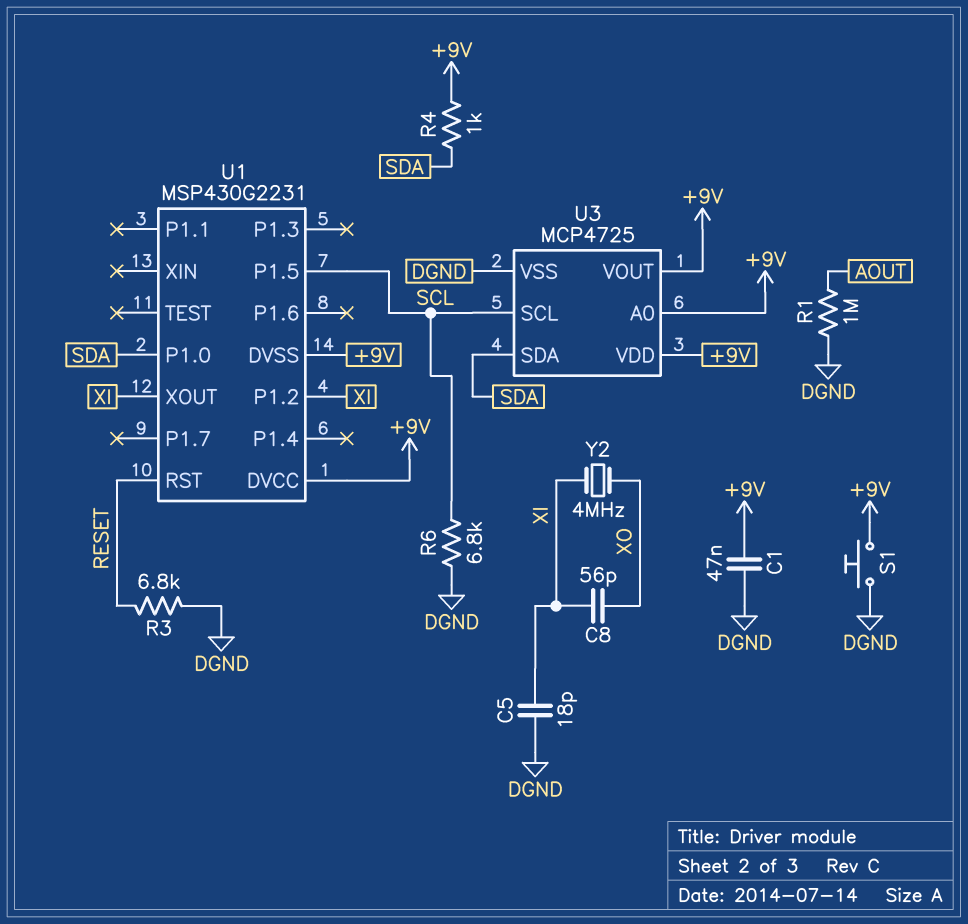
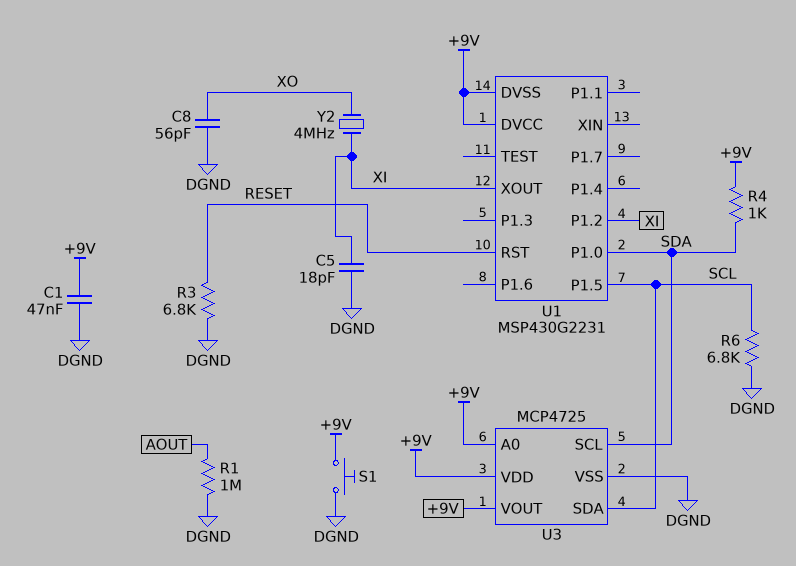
C8: 56pF (XI, XO) -> 56pF (DGND, XO)
U3 pin SCL: SCL -> SDA
U3 pin SDA: SDA -> SCL

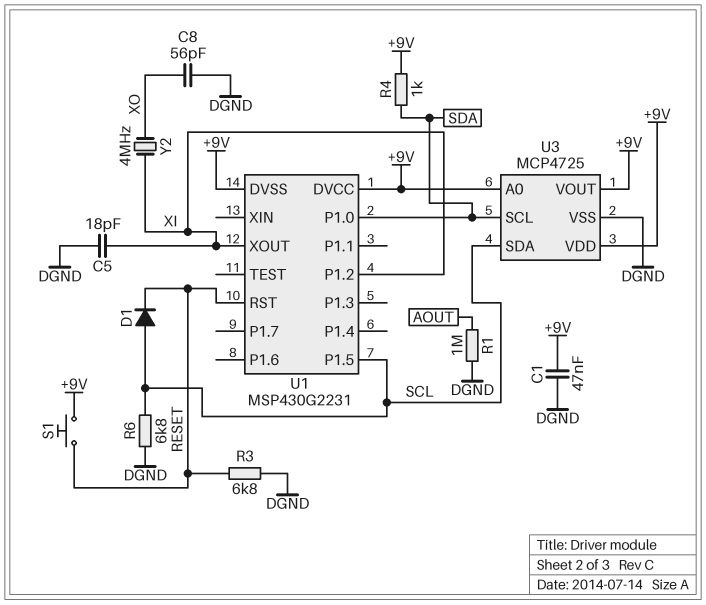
D1: none -> diode (A SCL, K RESET)
S1: button (+9V, DGND) -> button (+9V, RESET)

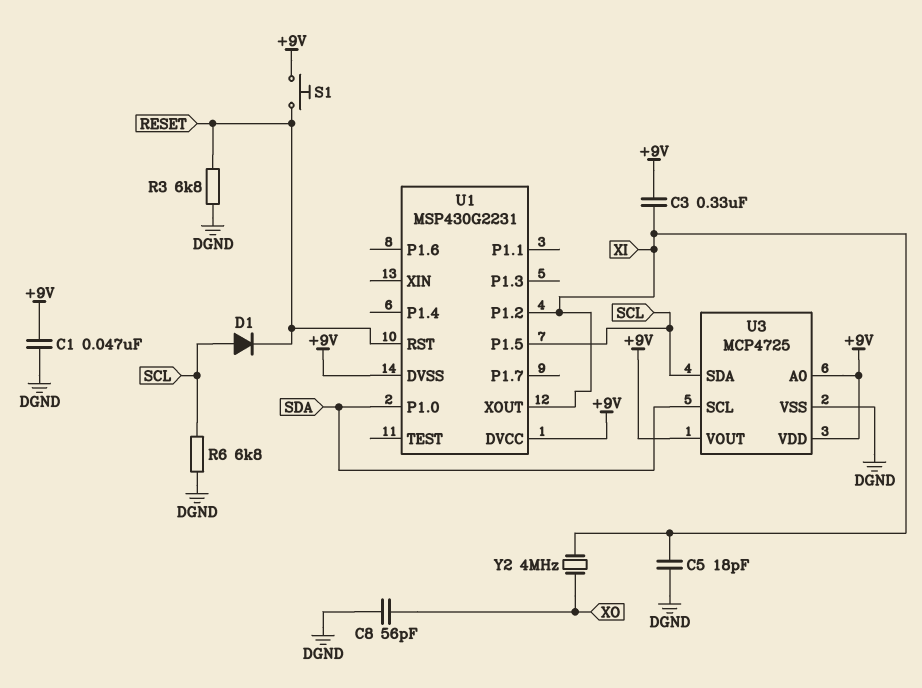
C3: none -> 330nF (+9V, XI)
R1: 1M (AOUT, DGND) -> none
R4: 1k (+9V, SDA) -> none

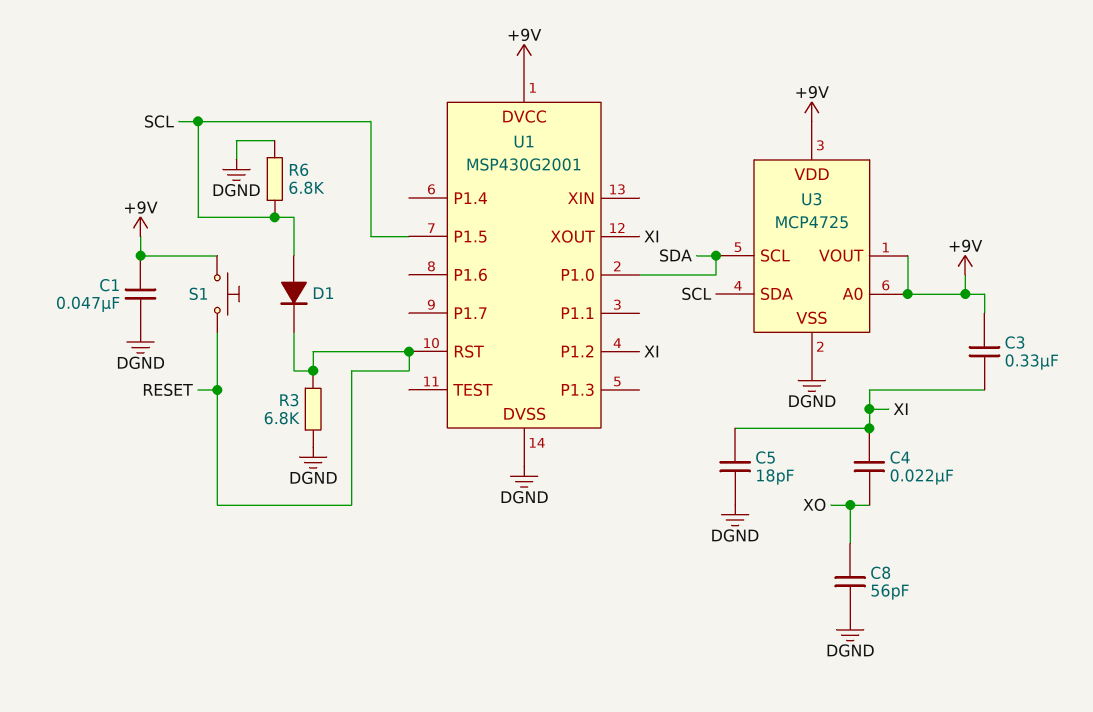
C4: none -> 22nF (XI, XO)
U1: MSP430G2231 -> MSP430G2001
U1 pin DVSS: +9V -> DGND
Y2: 4MHz (XI, XO) -> none

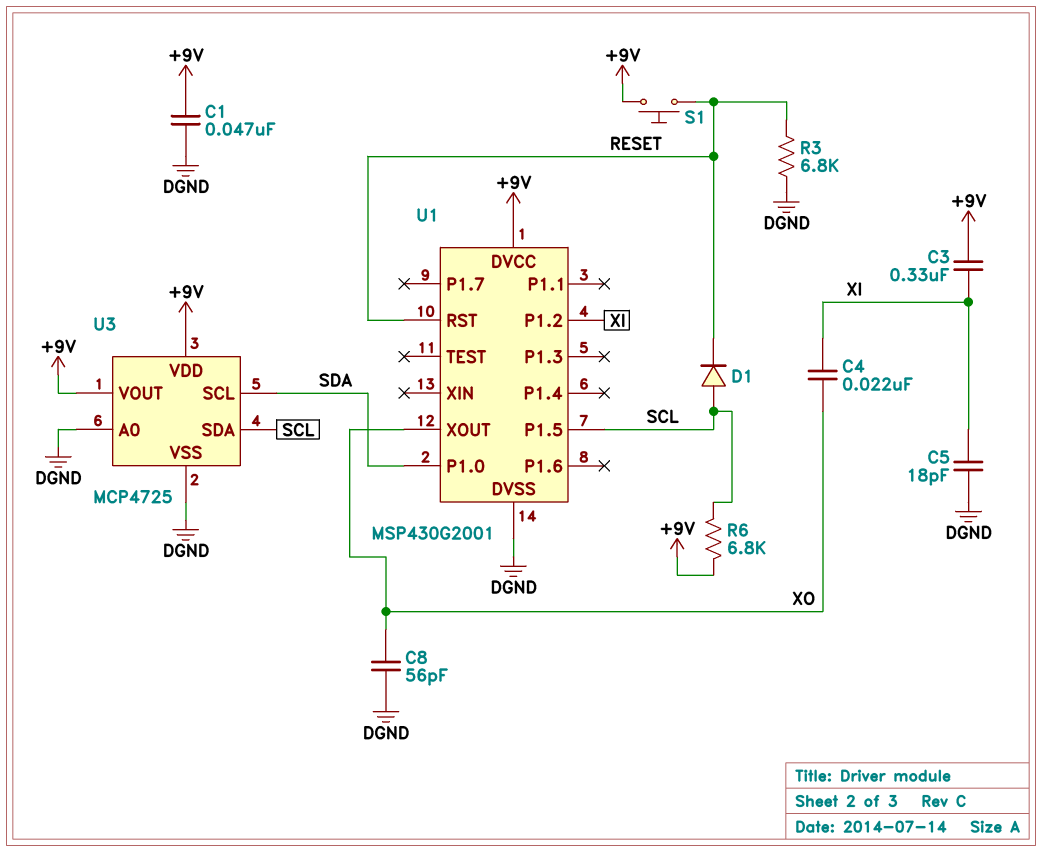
R6: 6.8k (DGND, SCL) -> 6.8k (+9V, SCL)
U1 pin XOUT: XI -> XO
U3 pin A0: +9V -> DGND

